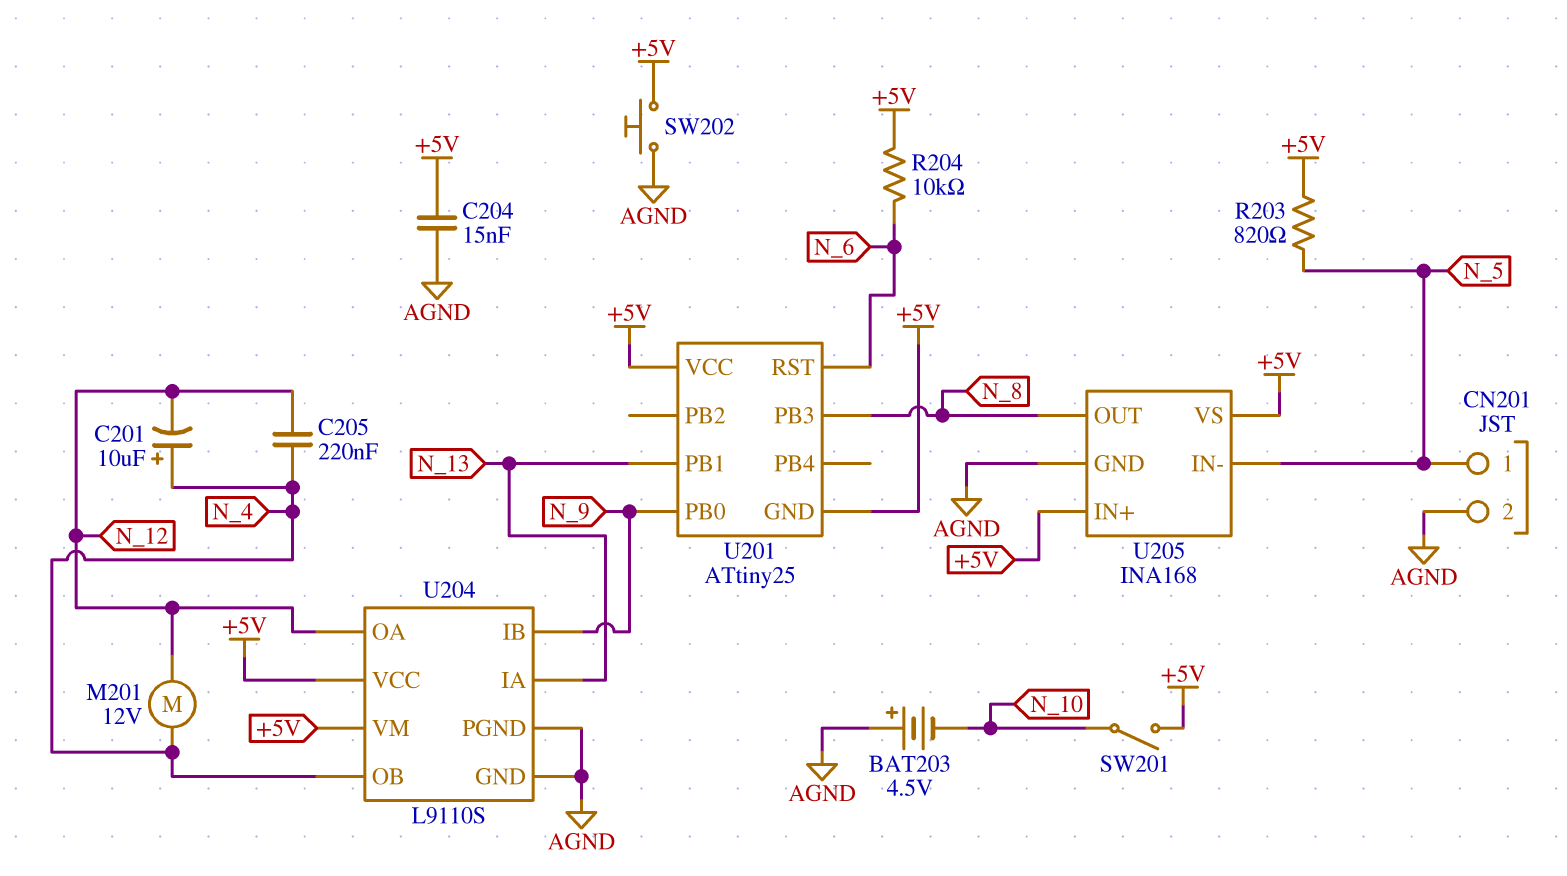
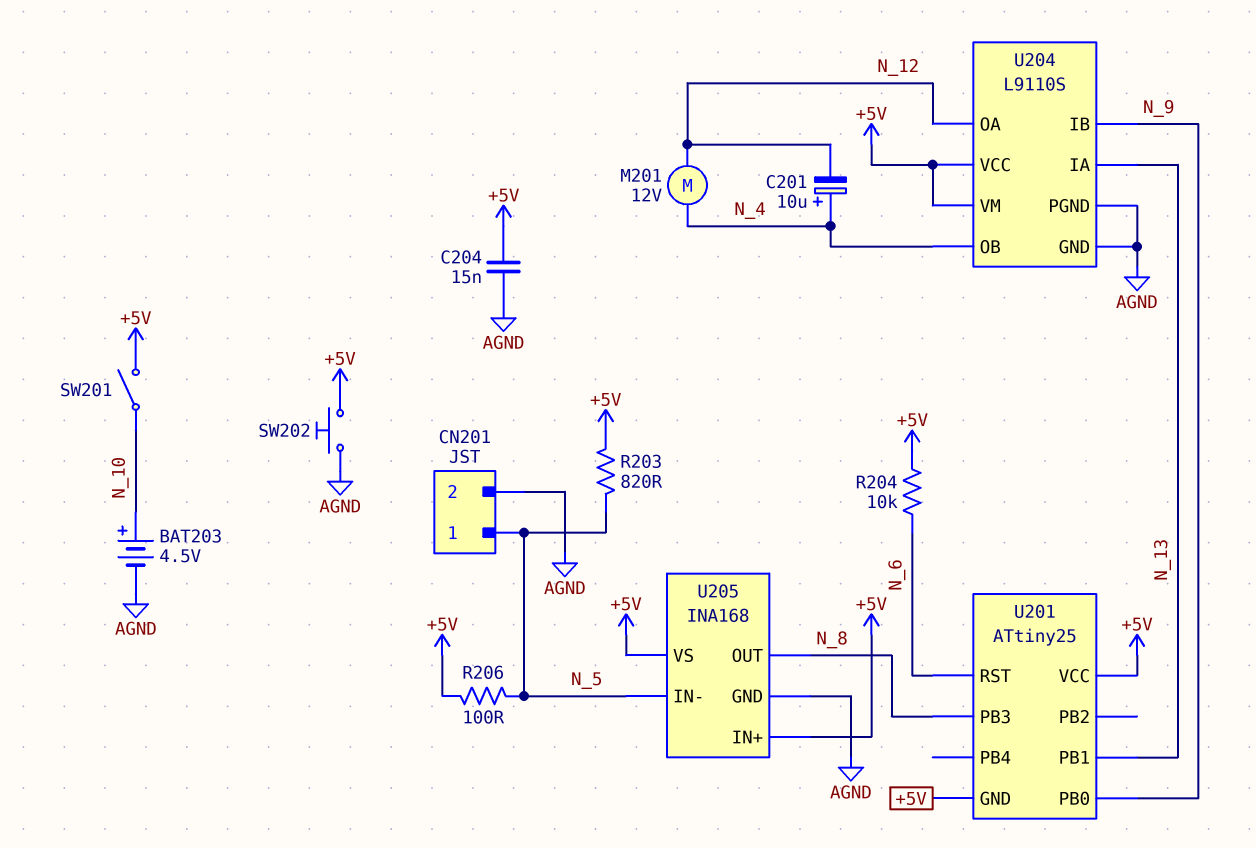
BAT203: 4.5V (plus AGND, minus N_10) -> 4.5V (plus N_10, minus AGND)
C205: 220nF (N_4, N_12) -> none
R206: none -> 100 (+5V, N_5)

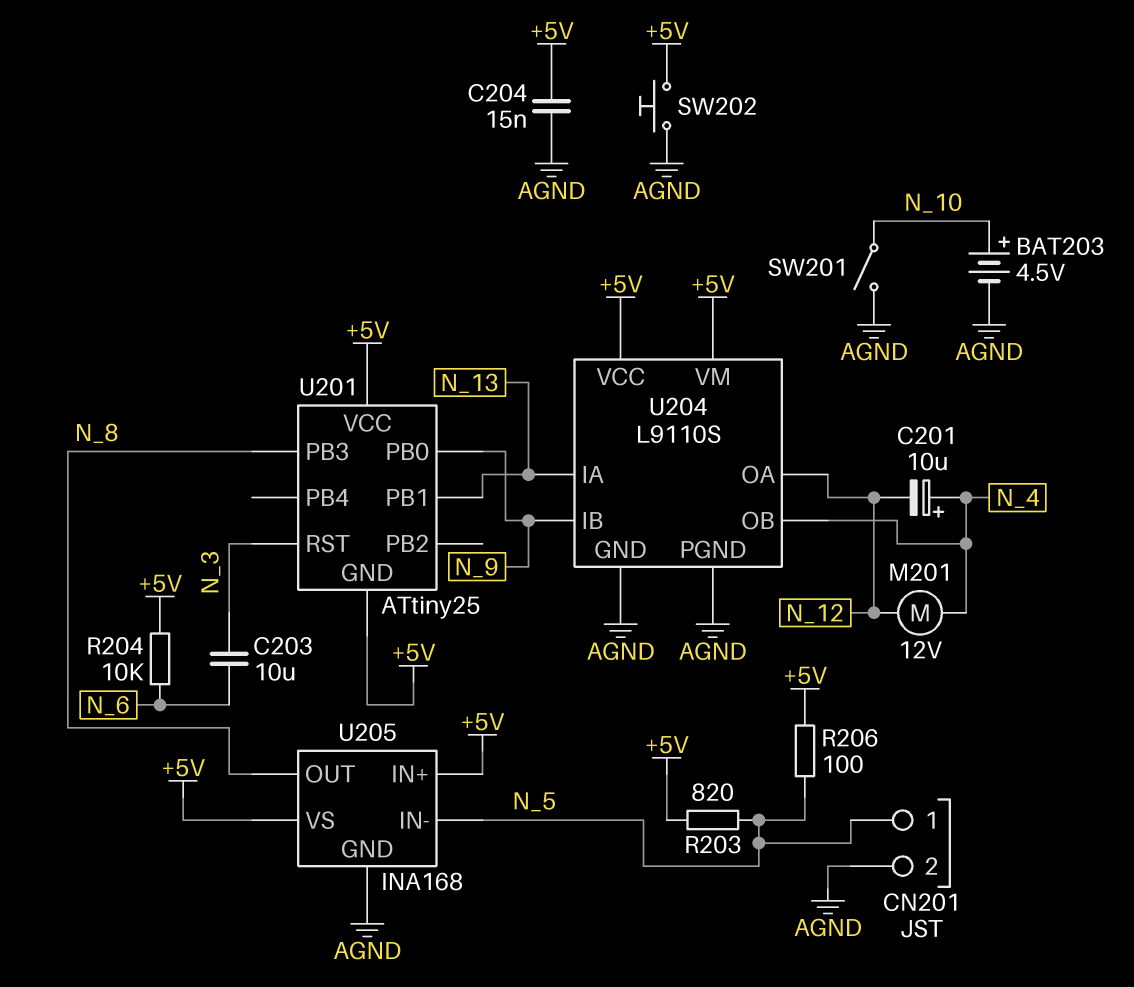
C203: none -> 10uF (N_3, N_6)
SW201: switch (+5V, N_10) -> switch (AGND, N_10)
U201 pin RST: N_6 -> N_3

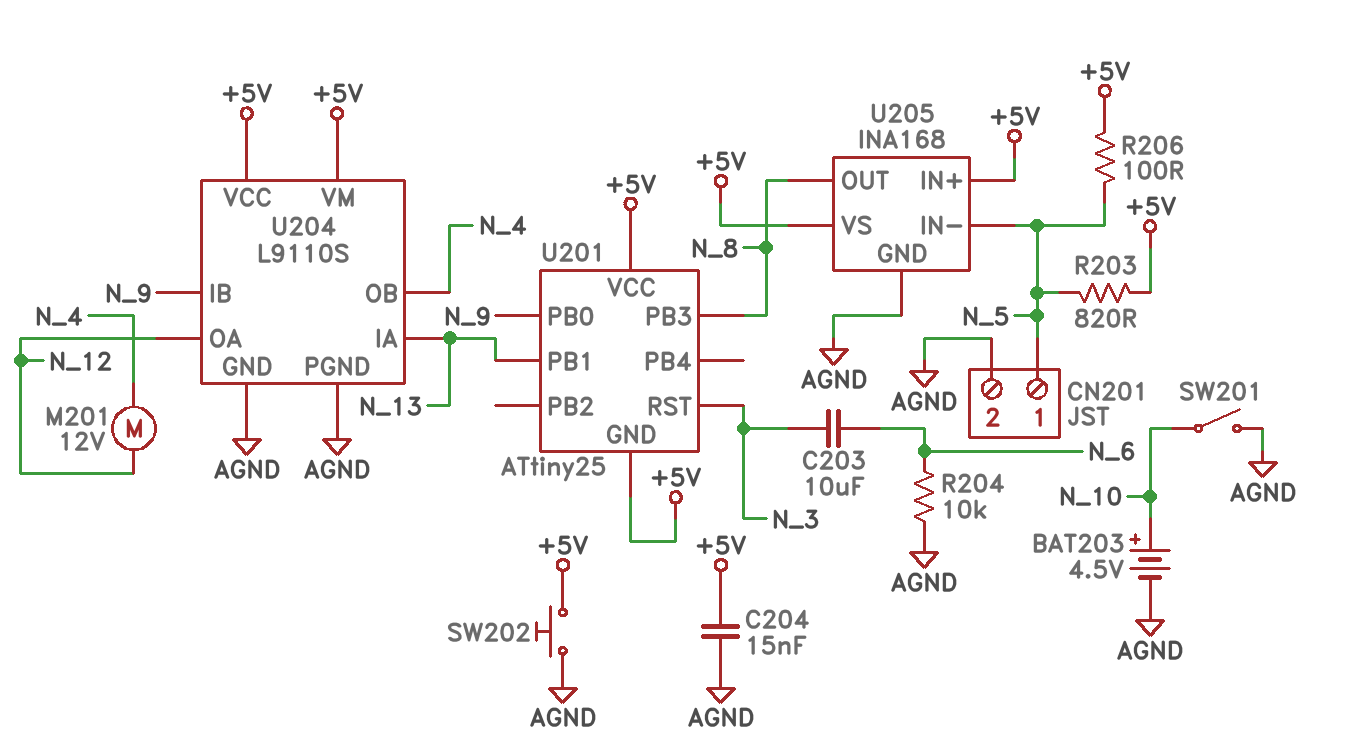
C201: 10uF (plus N_4, minus N_12) -> none
R204: 10k (+5V, N_6) -> 10k (AGND, N_6)

